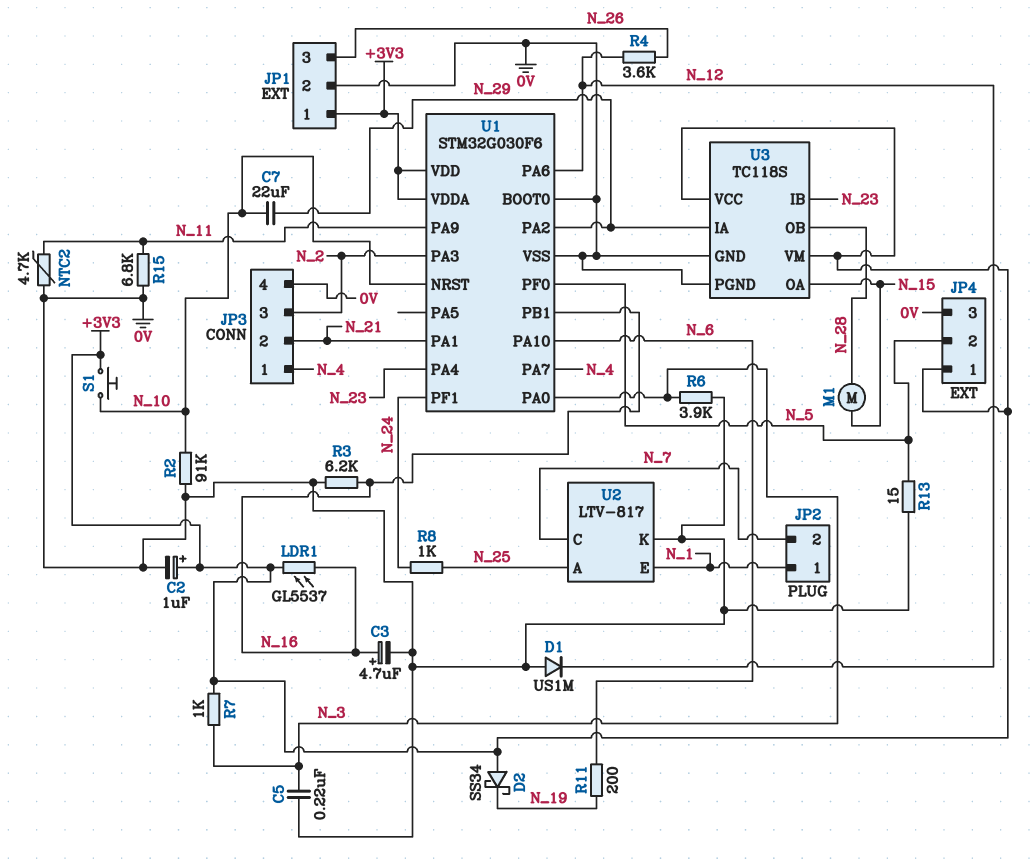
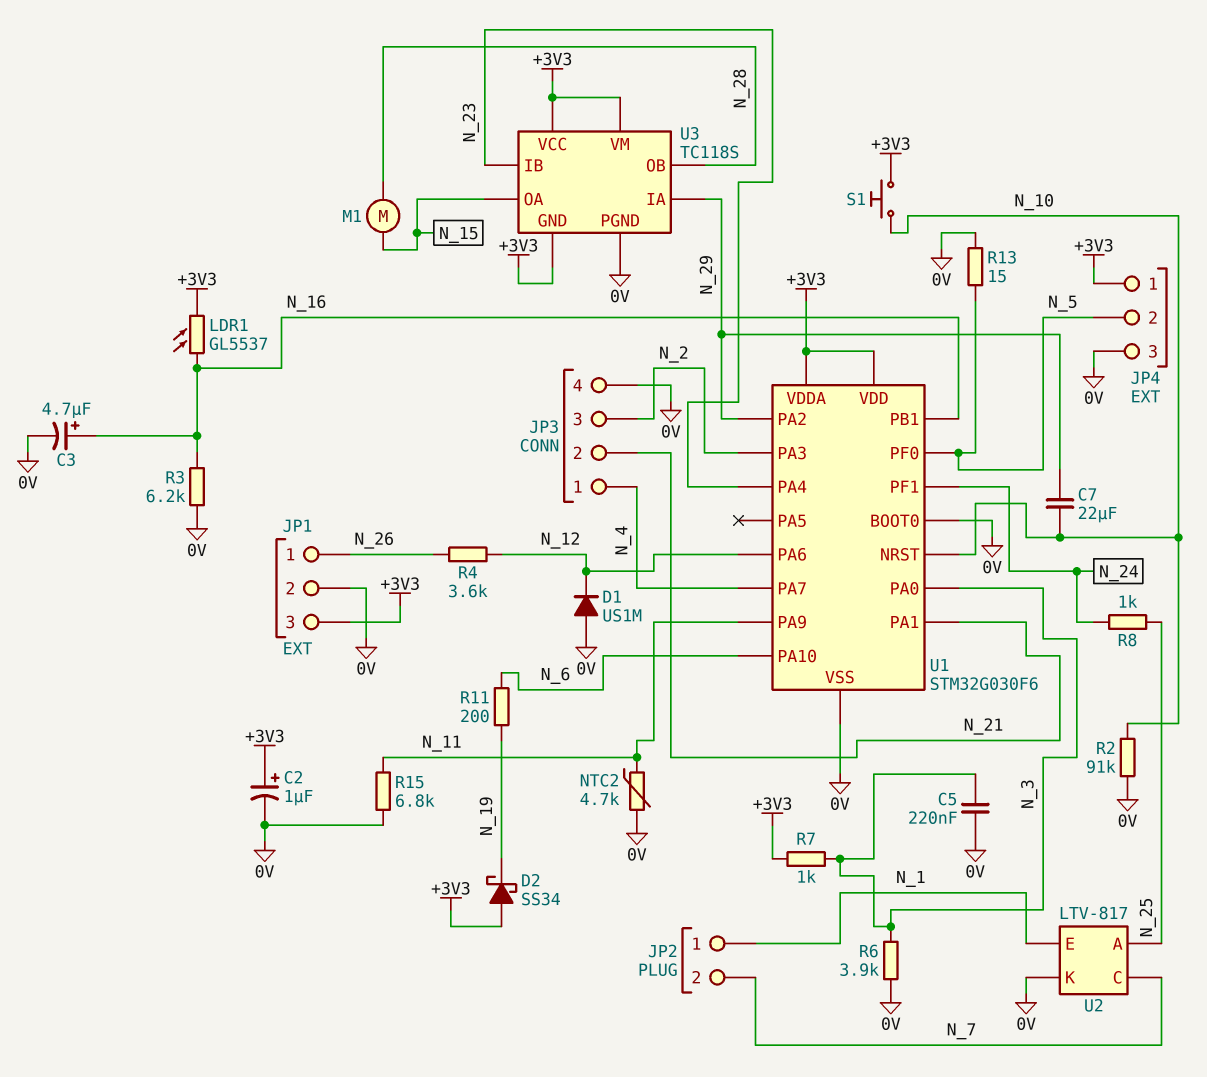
JP1 pin 1: +3V3 -> N_26
JP1 pin 3: N_26 -> +3V3
U3 pin GND: 0V -> +3V3

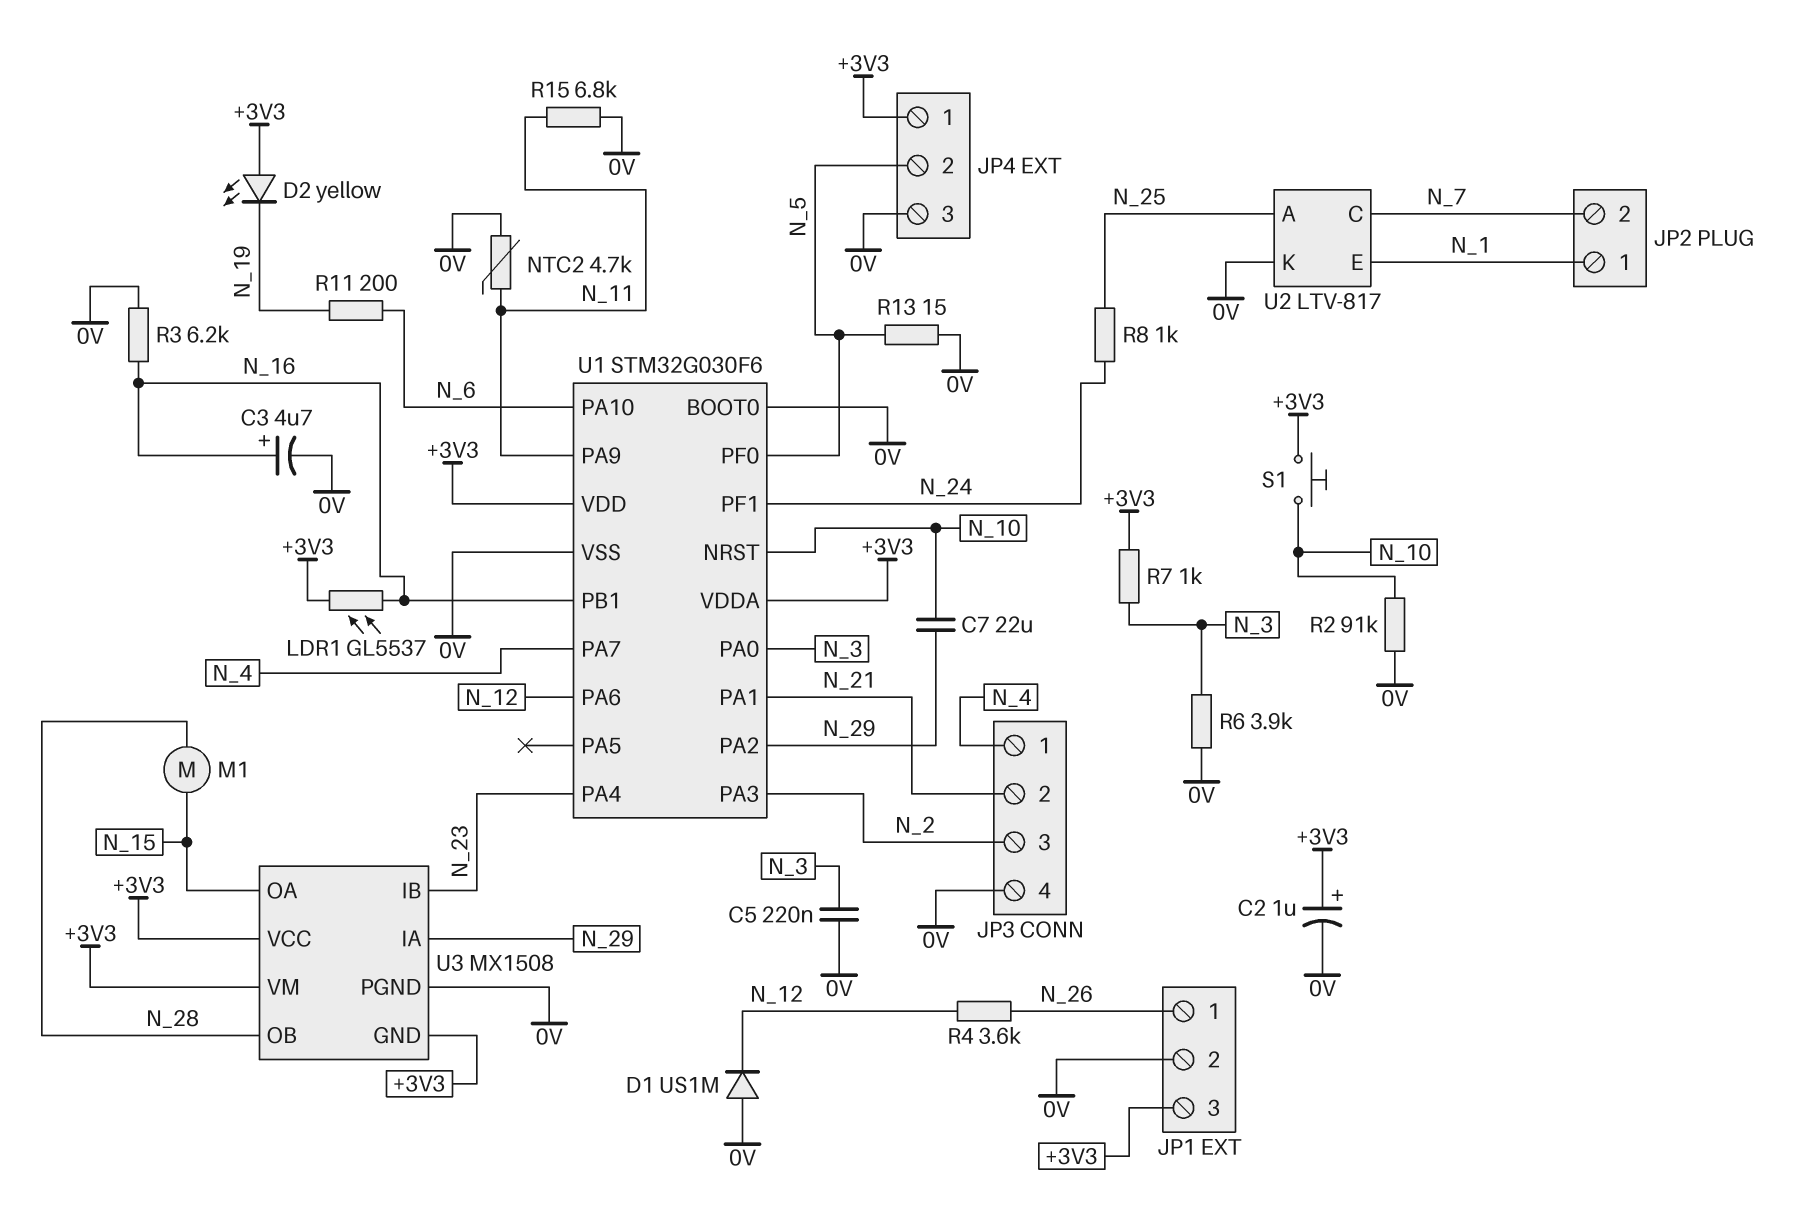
D2: schottky SS34 (A +3V3, K N_19) -> LED yellow (A +3V3, K N_19)
U3: TC118S -> MX1508

